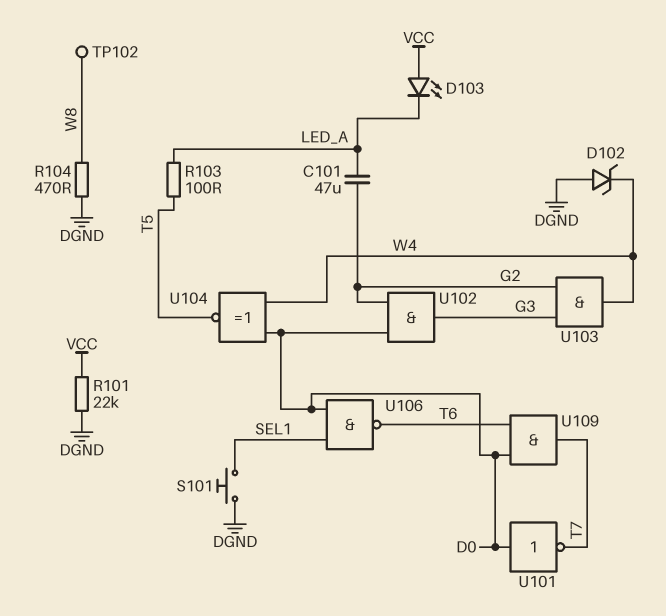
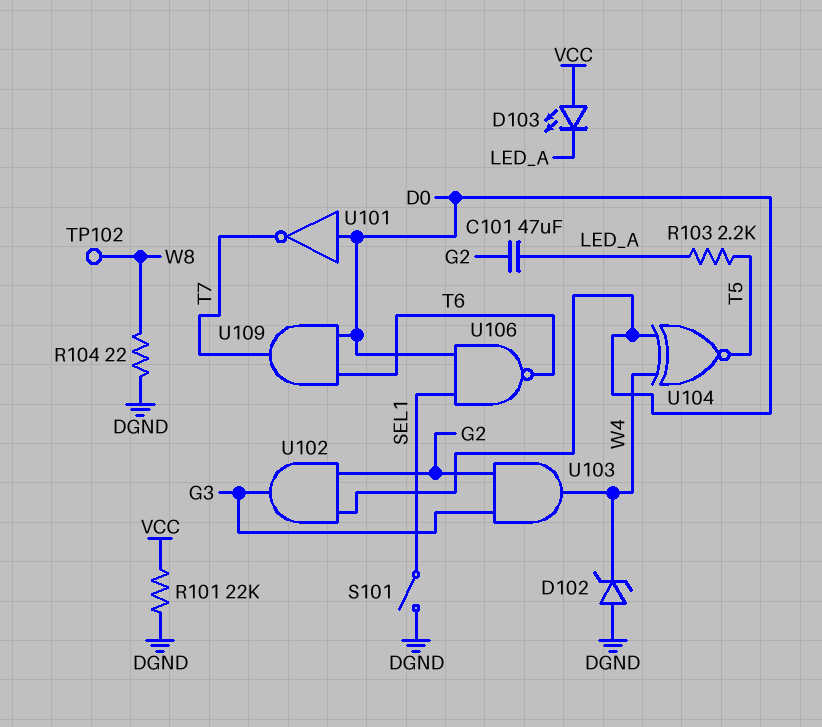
R103: 100 (LED_A, T5) -> 2.2k (LED_A, T5)
R104: 470 (DGND, W8) -> 22 (DGND, W8)
S101: button (DGND, SEL1) -> switch (DGND, SEL1)

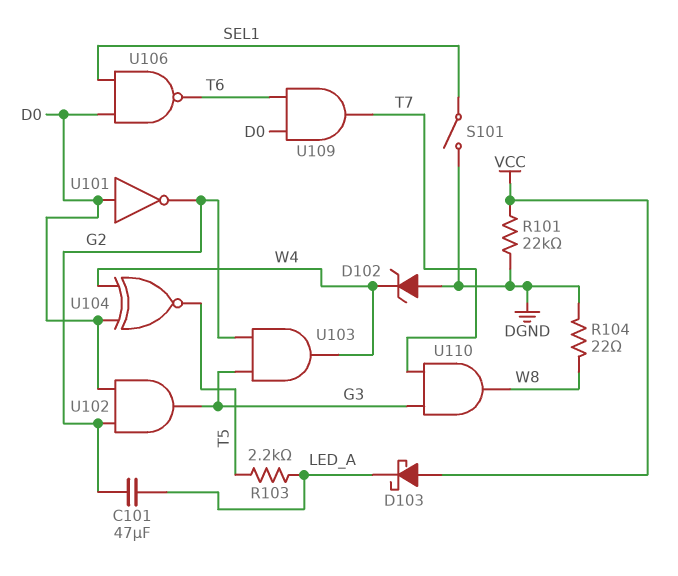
D103: LED (A VCC, K LED_A) -> schottky (A VCC, K LED_A)
TP102: test point (W8) -> none
U101: NOT (in D0, out T7) -> NOT (in D0, out G2)
U110: none -> AND (in G3, in T7, out W8)

